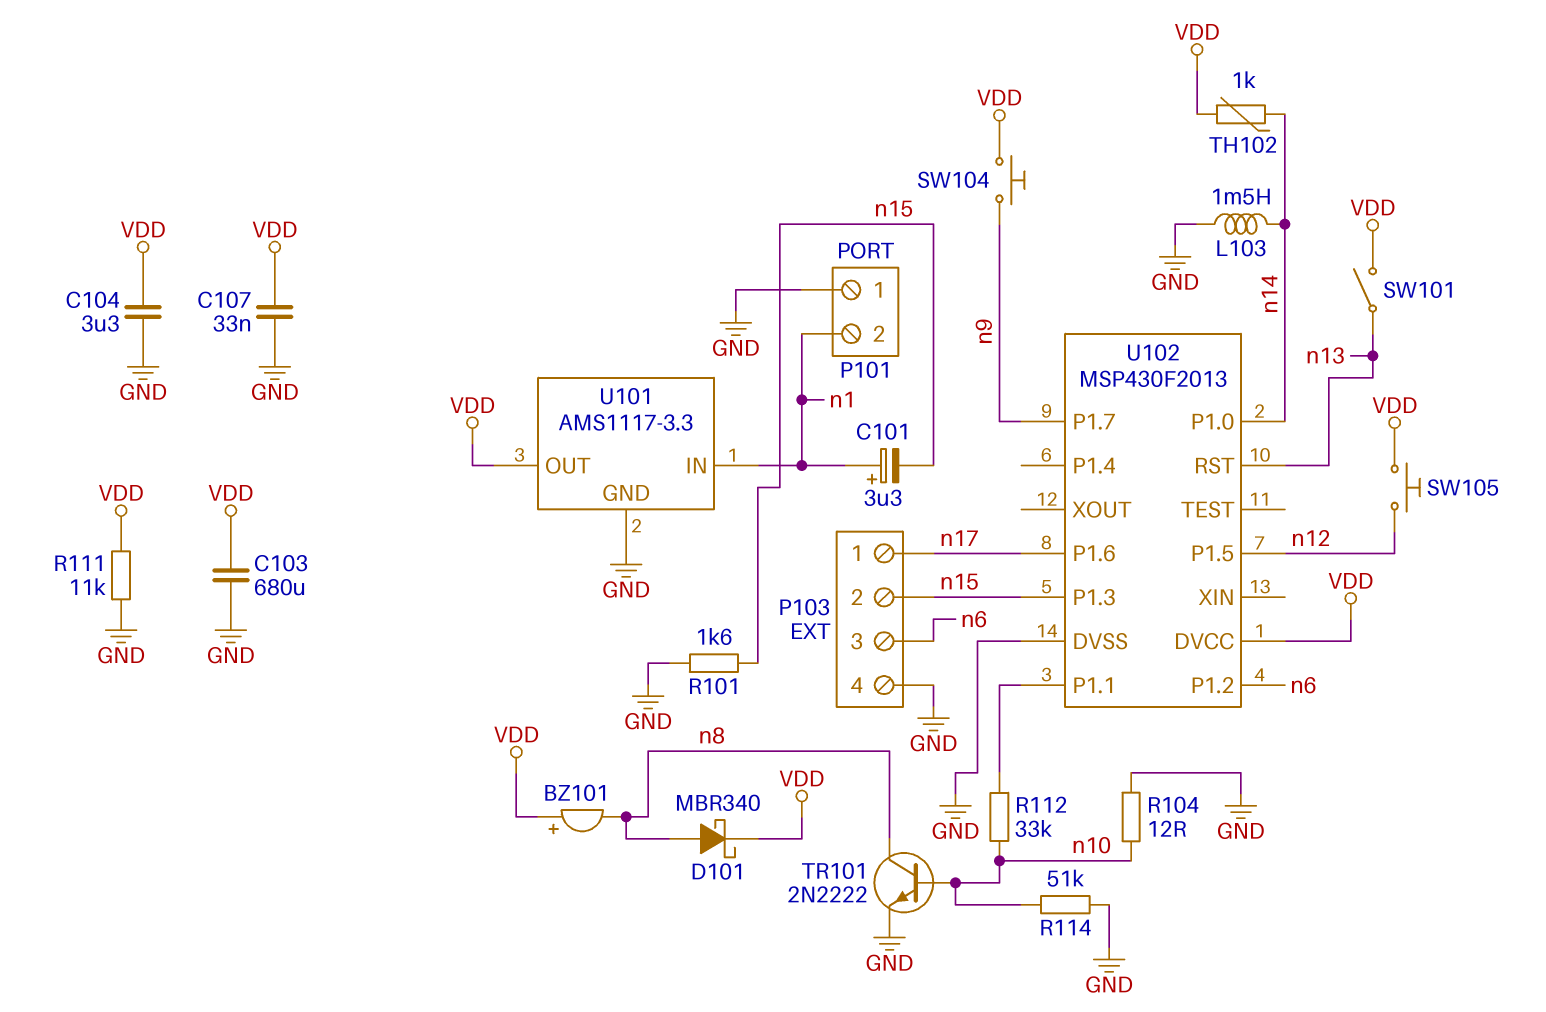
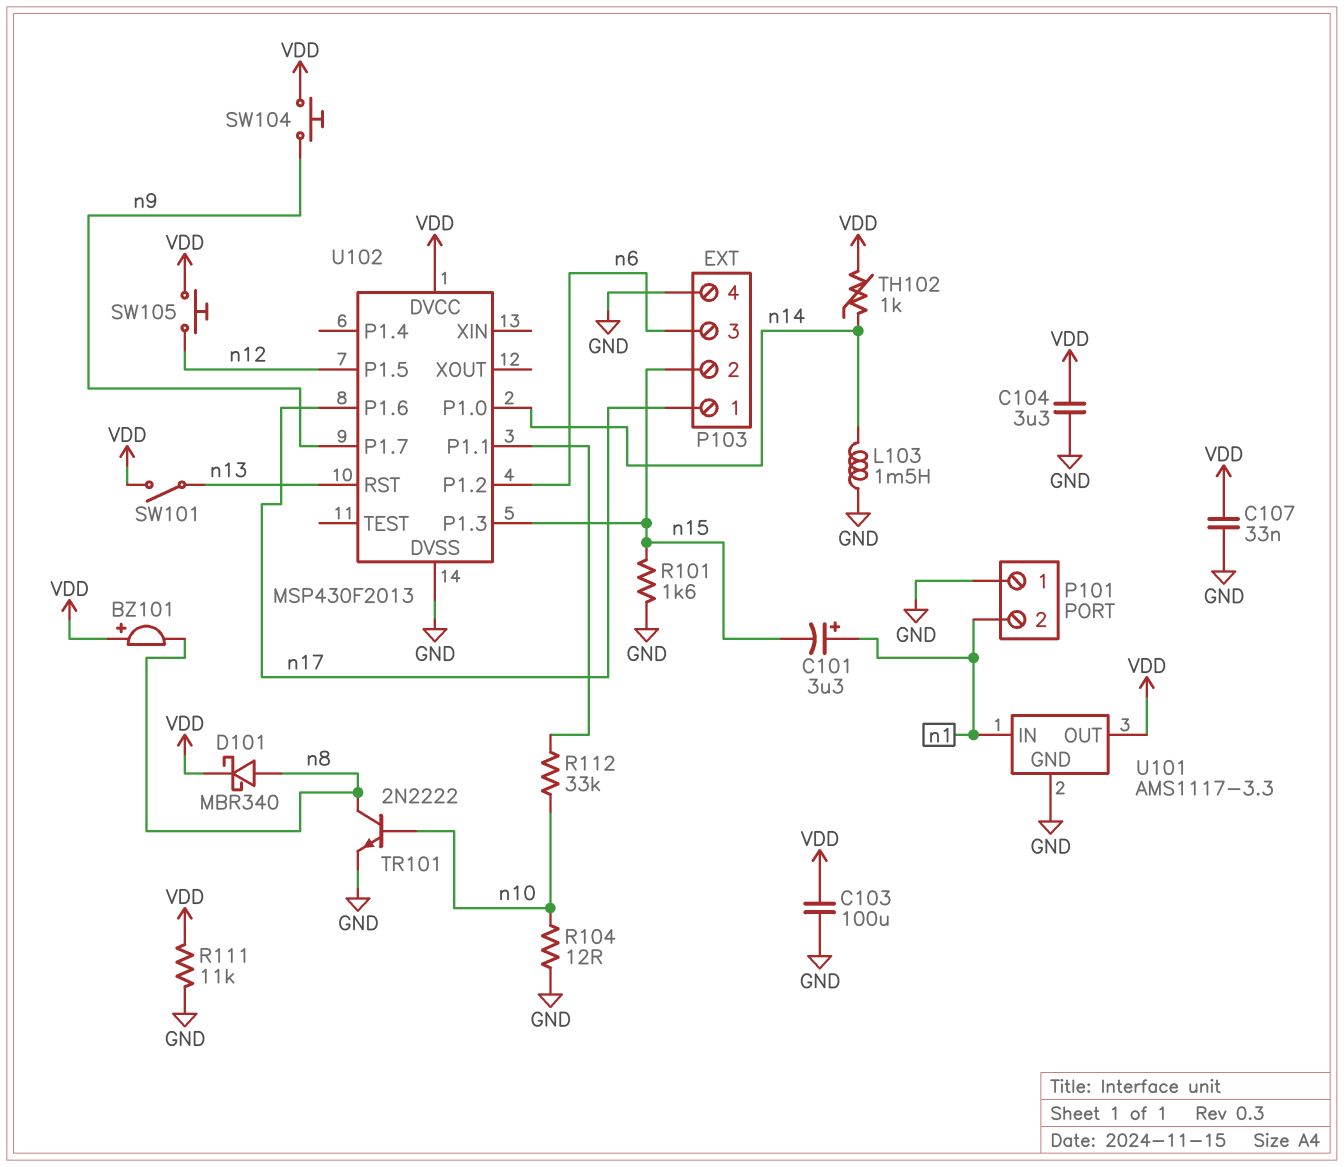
C103: 680uF (GND, VDD) -> 100uF (GND, VDD)
R114: 51k (GND, n10) -> none

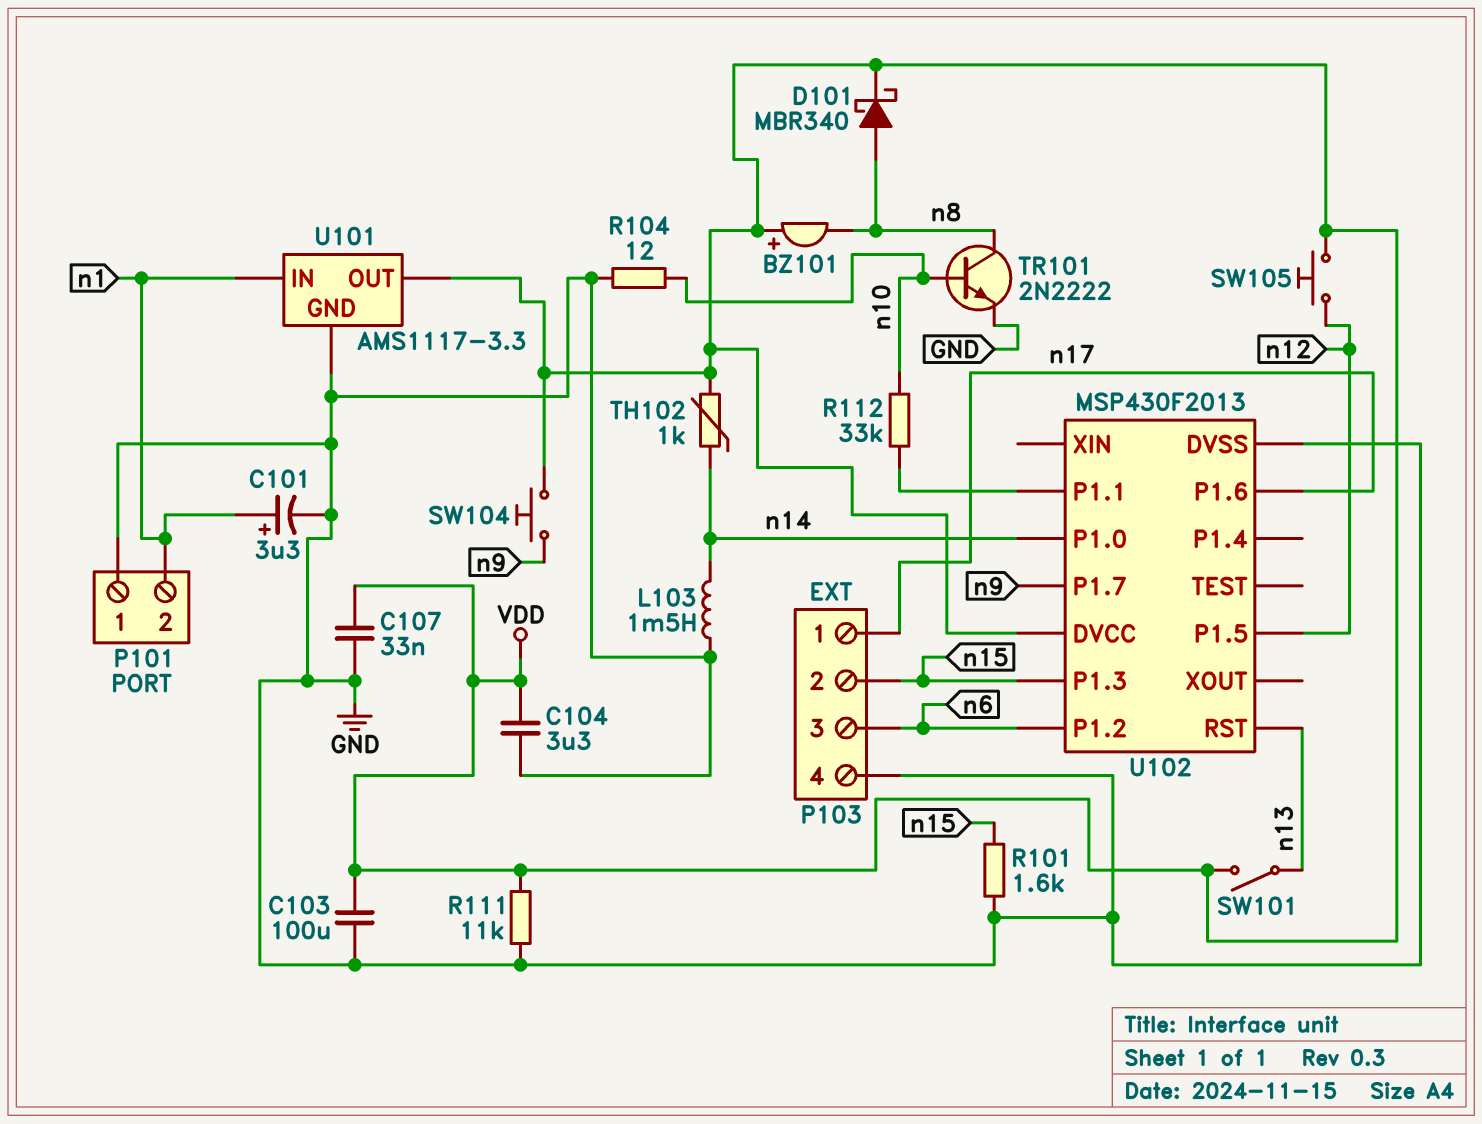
C101: 3.3uF (plus n1, minus n15) -> 3.3uF (plus n1, minus GND)

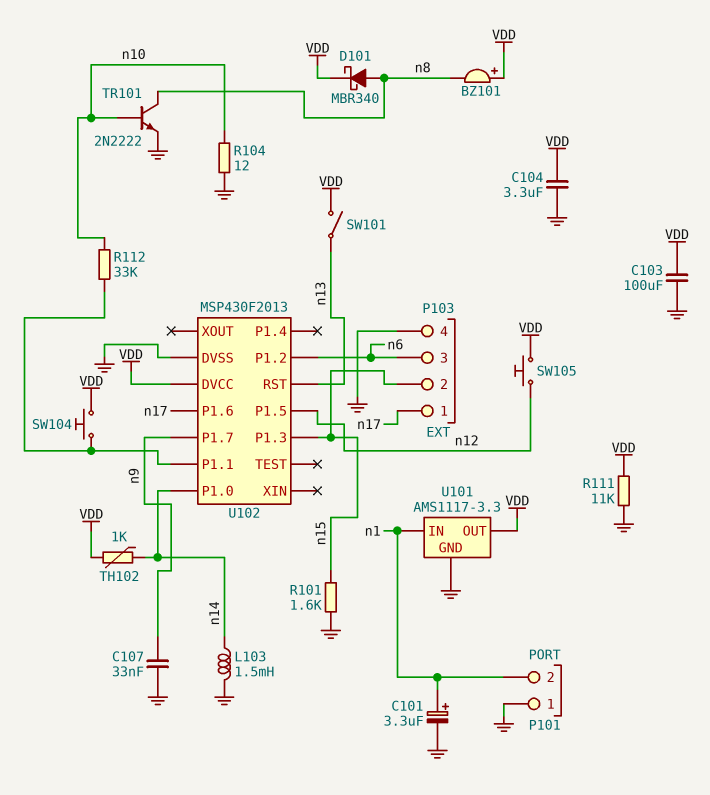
C107: 33nF (GND, VDD) -> 33nF (GND, n9)
SW104: button (VDD, n9) -> button (U102/P1.1, VDD)

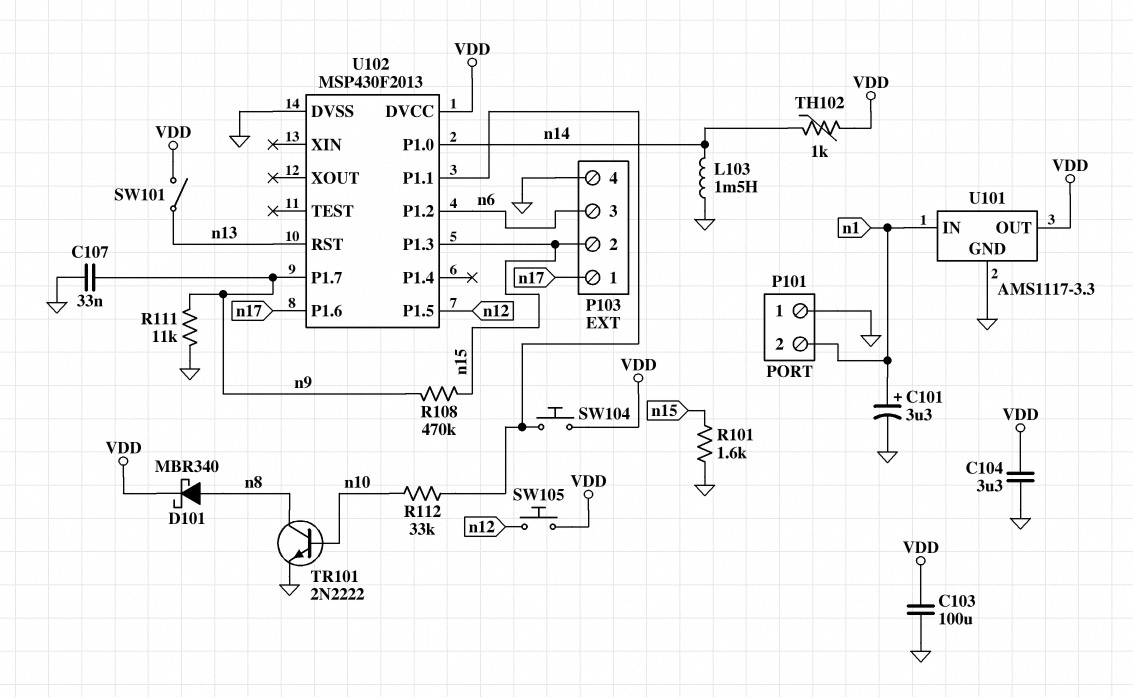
BZ101: buzzer (plus VDD, minus n8) -> none
R104: 12 (GND, n10) -> none
R108: none -> 470k (n9, n15)
R111: 11k (GND, VDD) -> 11k (GND, n9)

